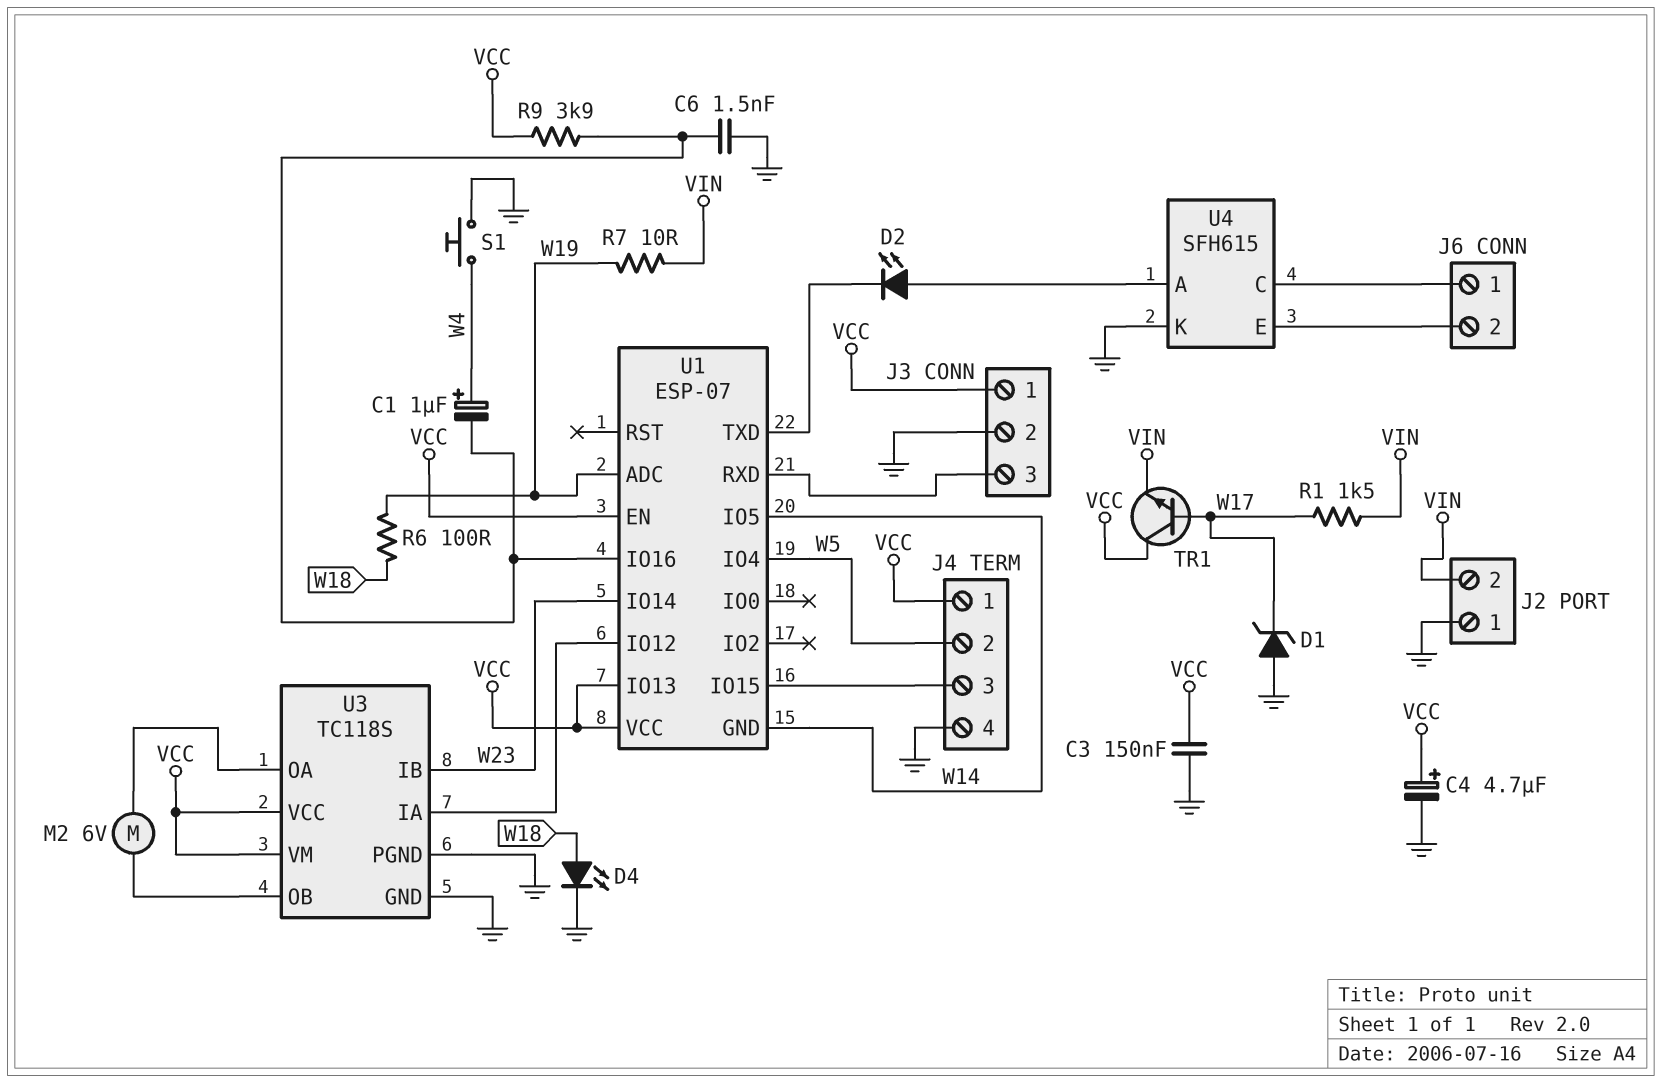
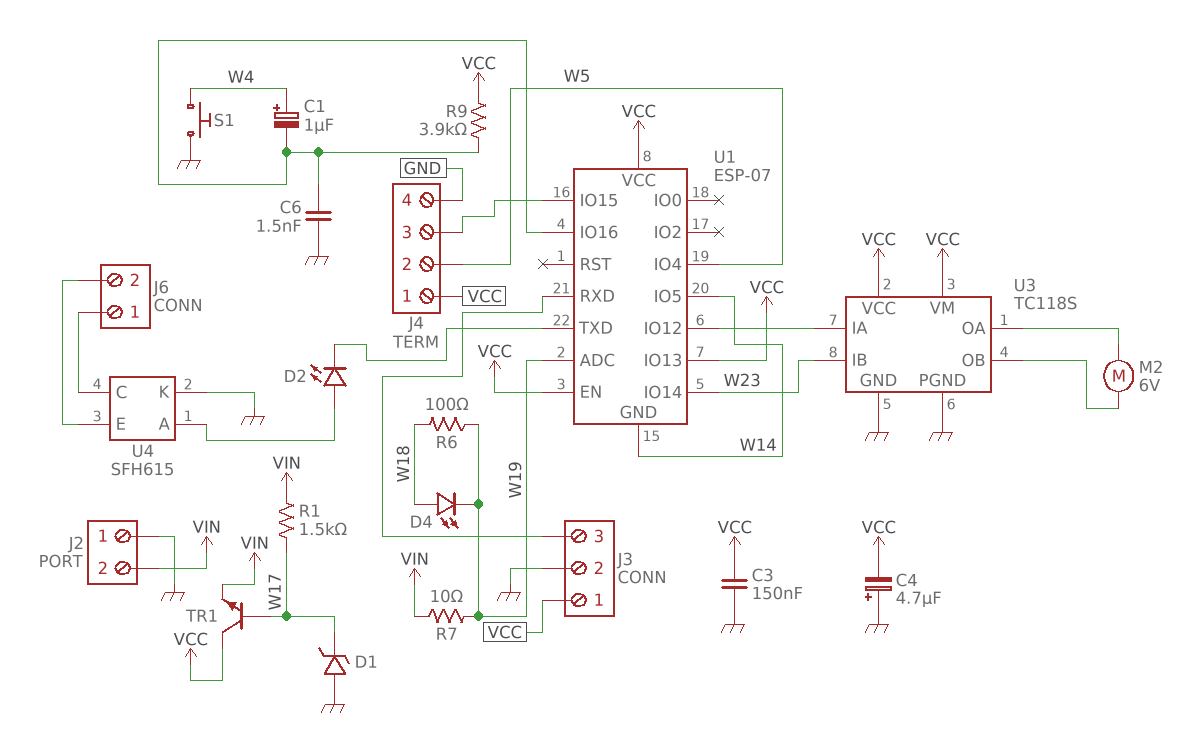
C4: 4.7uF (plus VCC, minus GND) -> 4.7uF (plus GND, minus VCC)
D4: LED (A W18, K GND) -> LED (A W18, K W19)

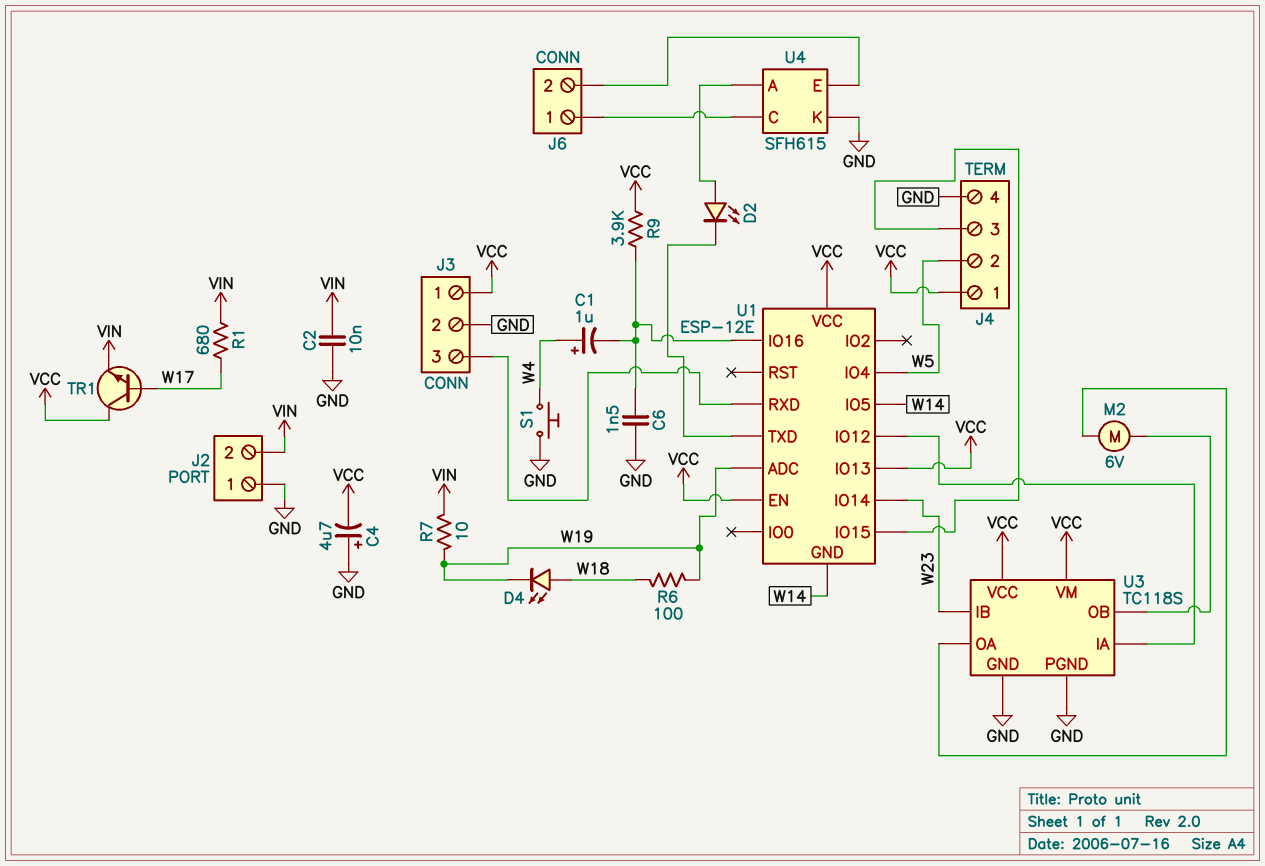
C2: none -> 10nF (GND, VIN)
C3: 150nF (GND, VCC) -> none
D1: zener (A GND, K W17) -> none
R1: 1.5k (VIN, W17) -> 680 (VIN, W17)
U1: ESP-07 -> ESP-12E

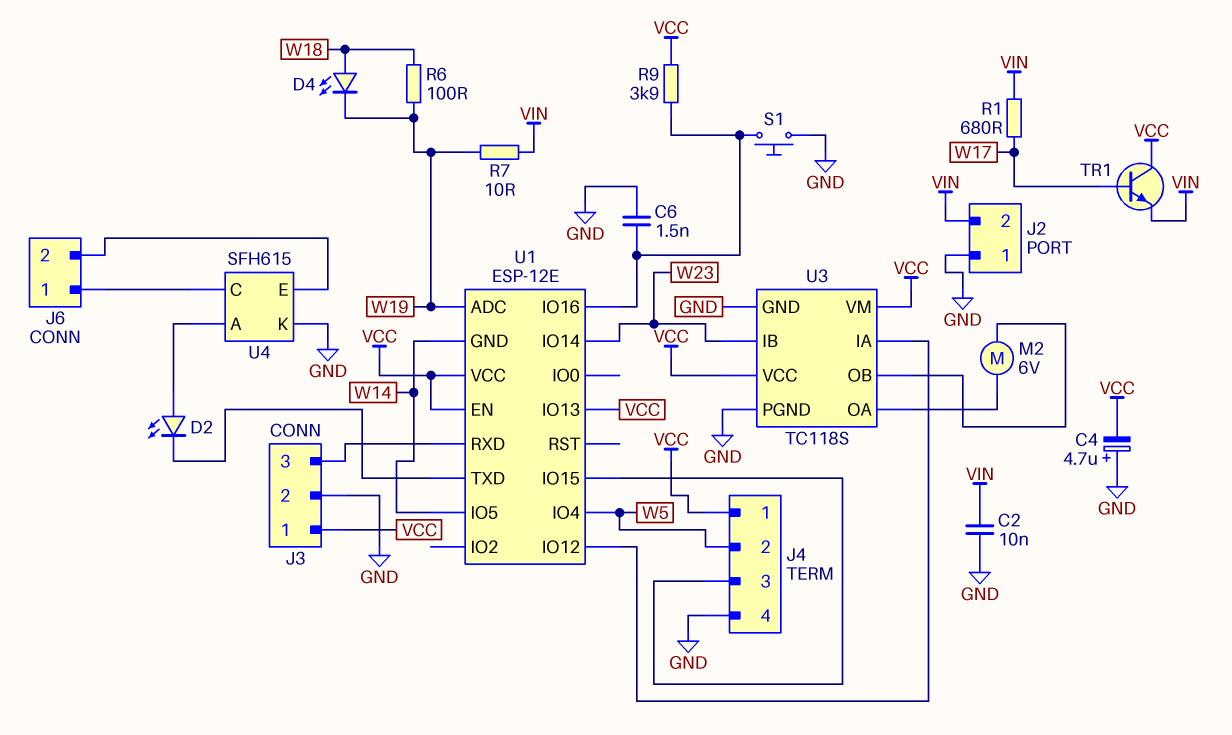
C1: 1uF (plus W4, minus U1/IO16) -> none
S1: button (GND, W4) -> button (GND, U1/IO16)

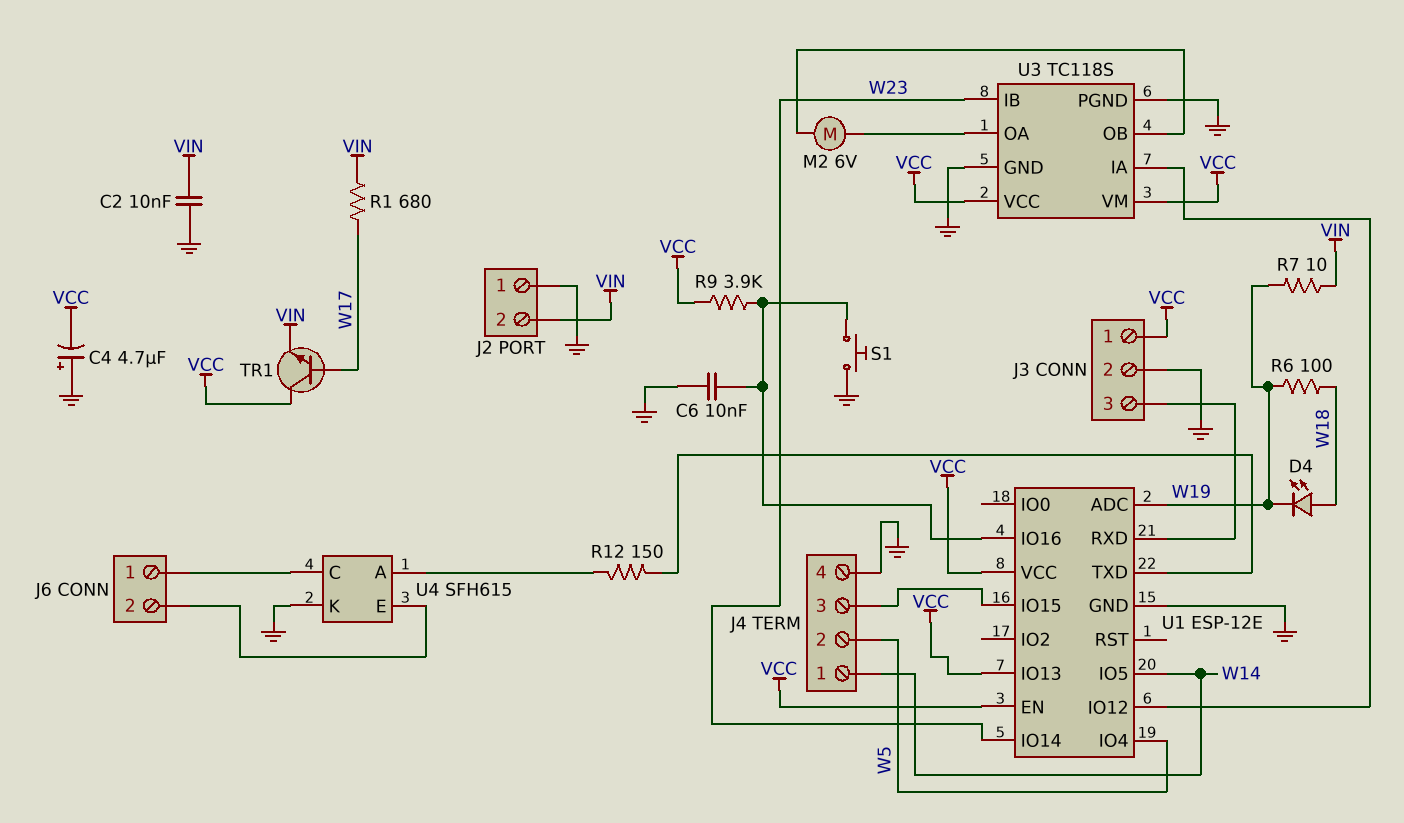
C6: 1.5nF (GND, U1/IO16) -> 10nF (GND, U1/IO16)
D2: LED (A U4/A, K U1/TXD) -> none
J4 pin 1: VCC -> W14
R12: none -> 150 (U1/TXD, U4/A)
U1 pin GND: W14 -> GND

